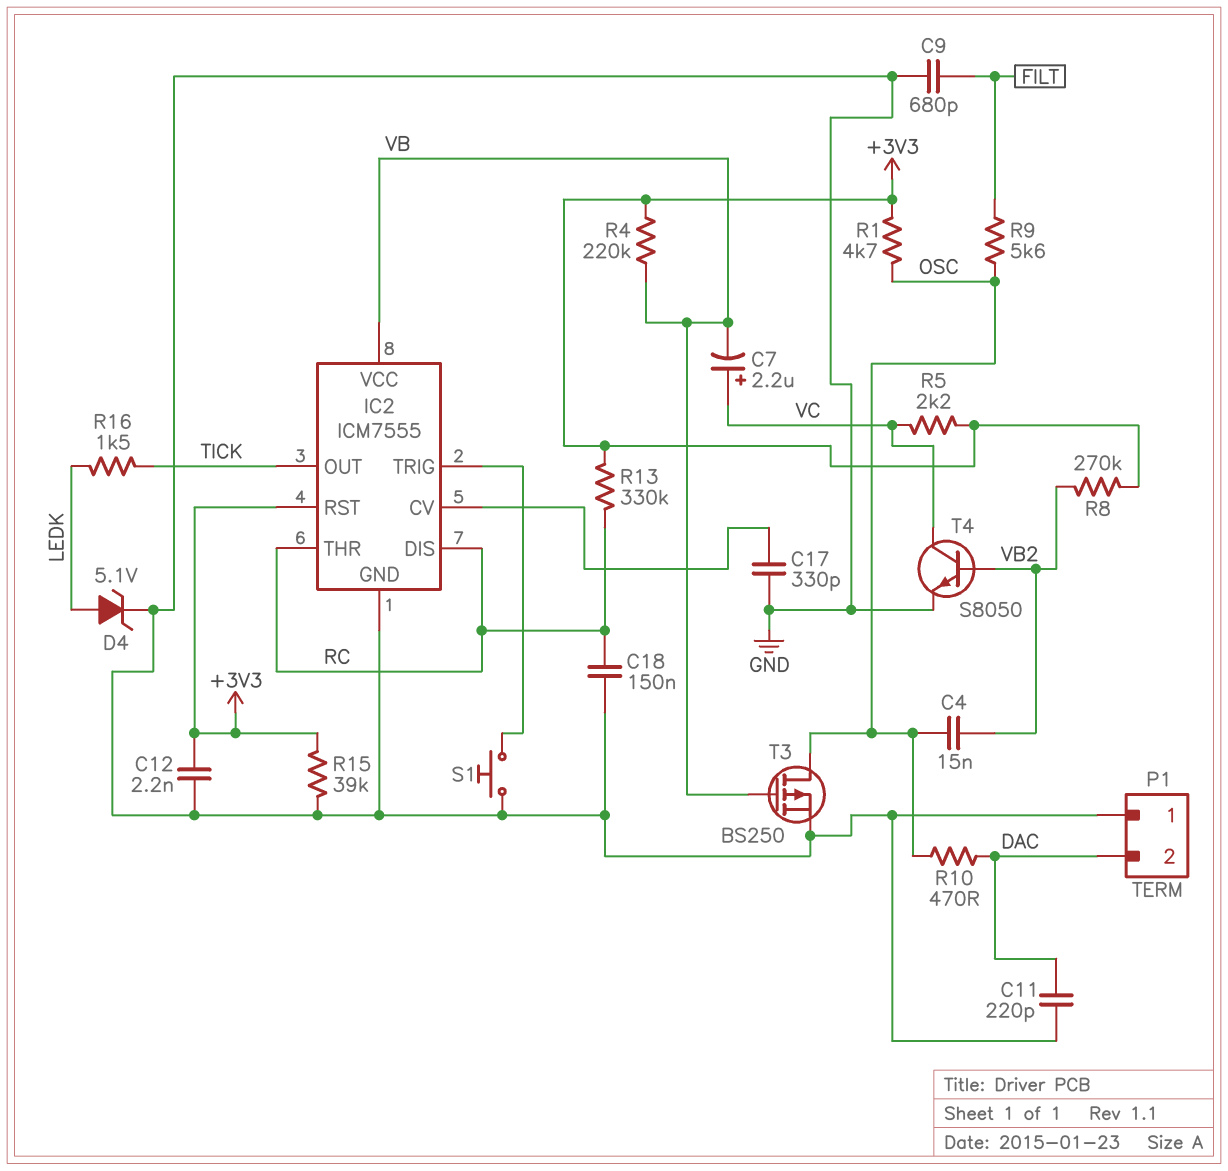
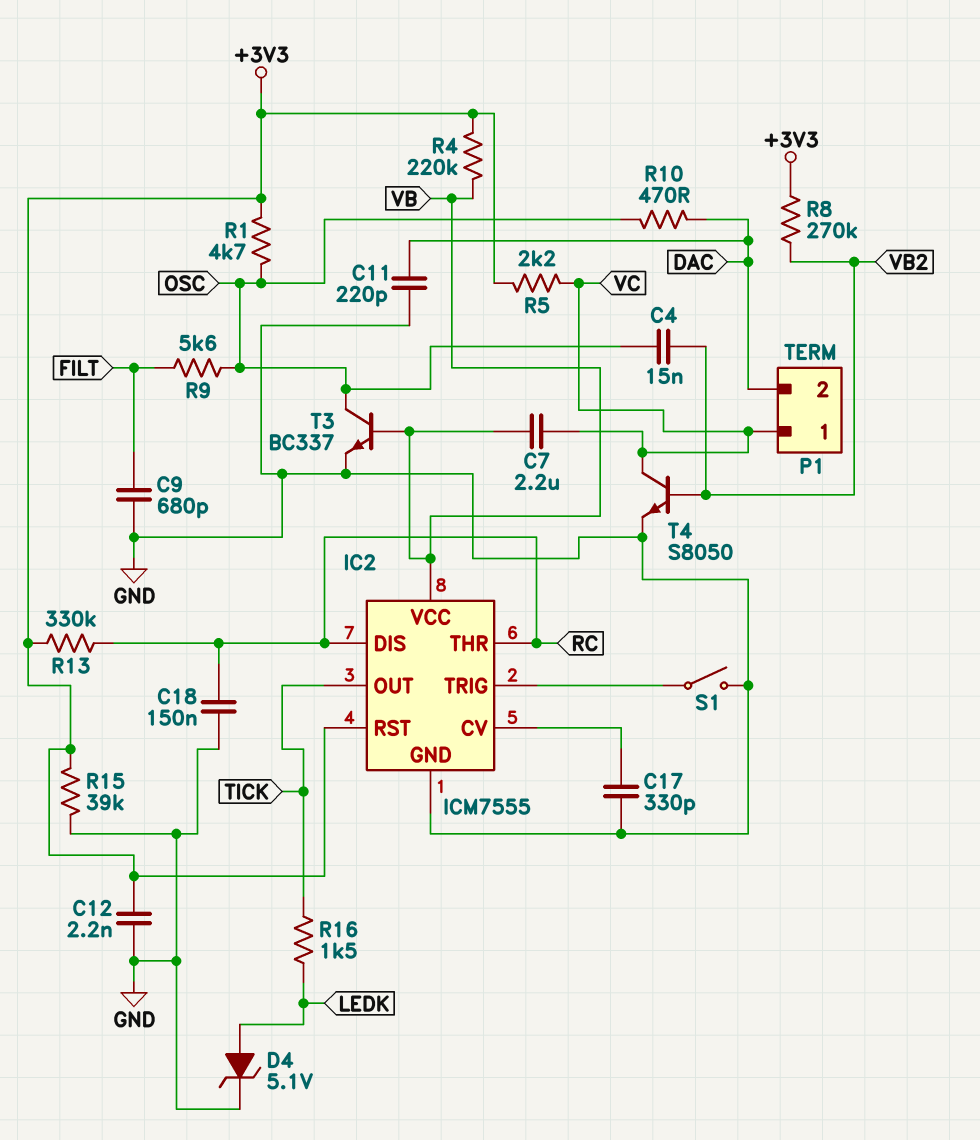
C7: 2.2uF (plus VC, minus VB) -> 2.2uF (VB, VC)
P1 pin 1: GND -> VC
S1: button (GND, IC2/TRIG) -> switch (GND, IC2/TRIG)
T3: PMOS BS250 (G VB, D OSC, S GND) -> NPN BC337 (B VB, C OSC, E GND)

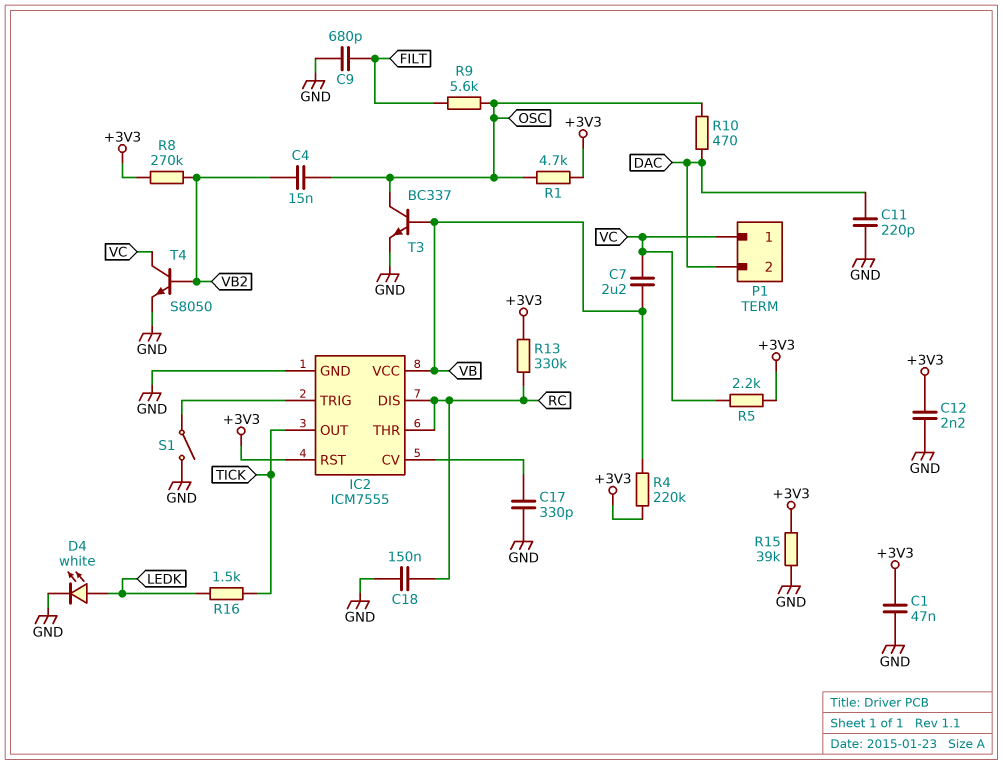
C1: none -> 47nF (+3V3, GND)
D4: zener 5.1V (A LEDK, K GND) -> LED white (A LEDK, K GND)

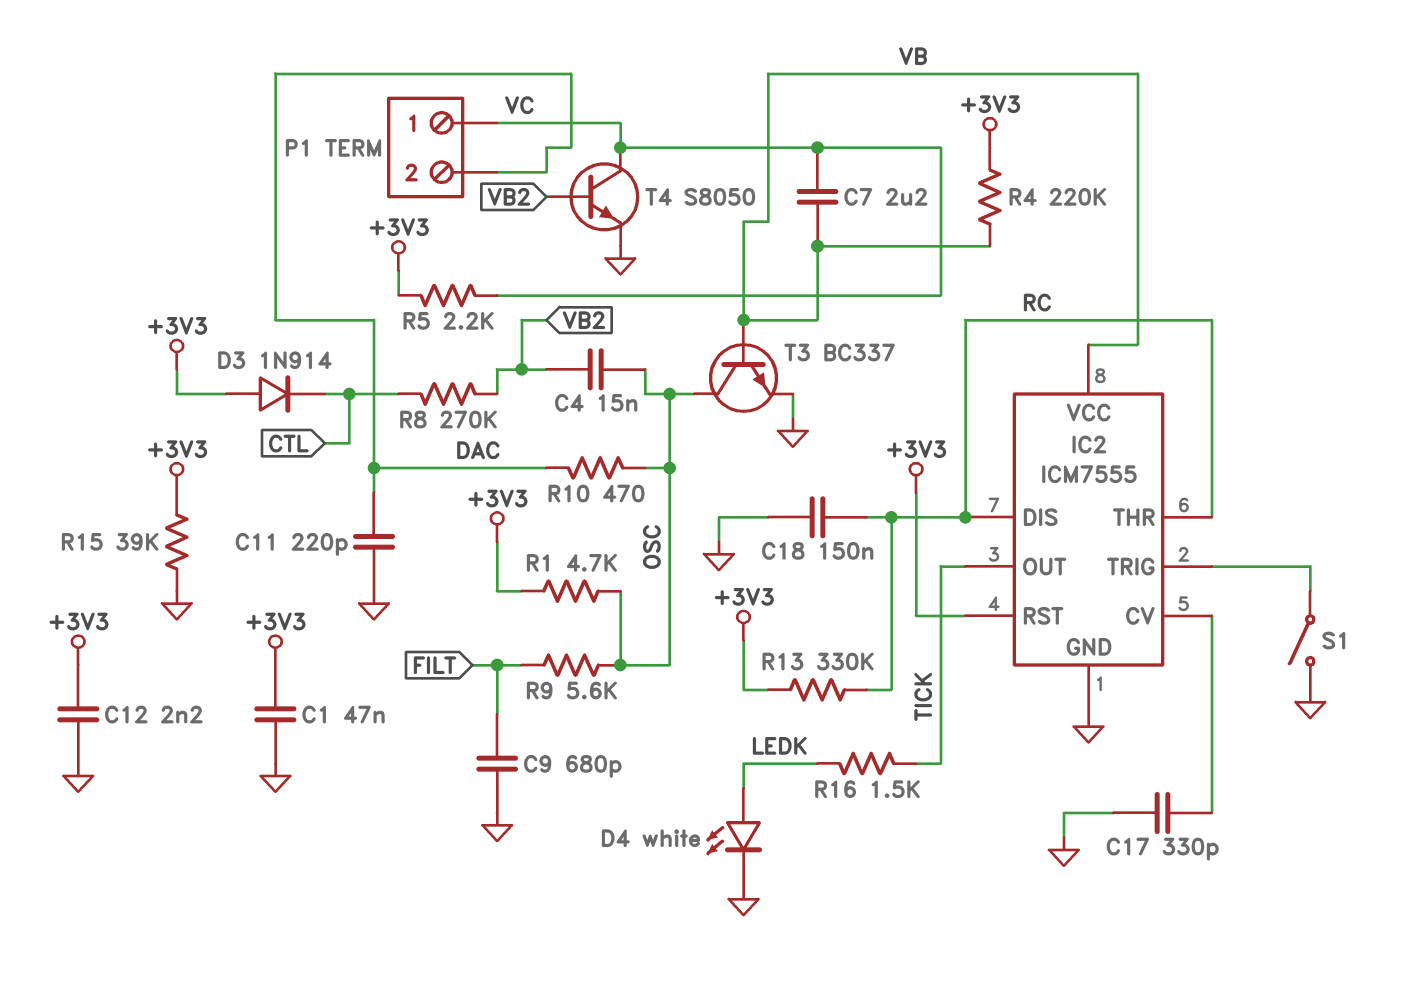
D3: none -> diode 1N914 (A +3V3, K CTL)
R8: 270k (+3V3, VB2) -> 270k (CTL, VB2)

